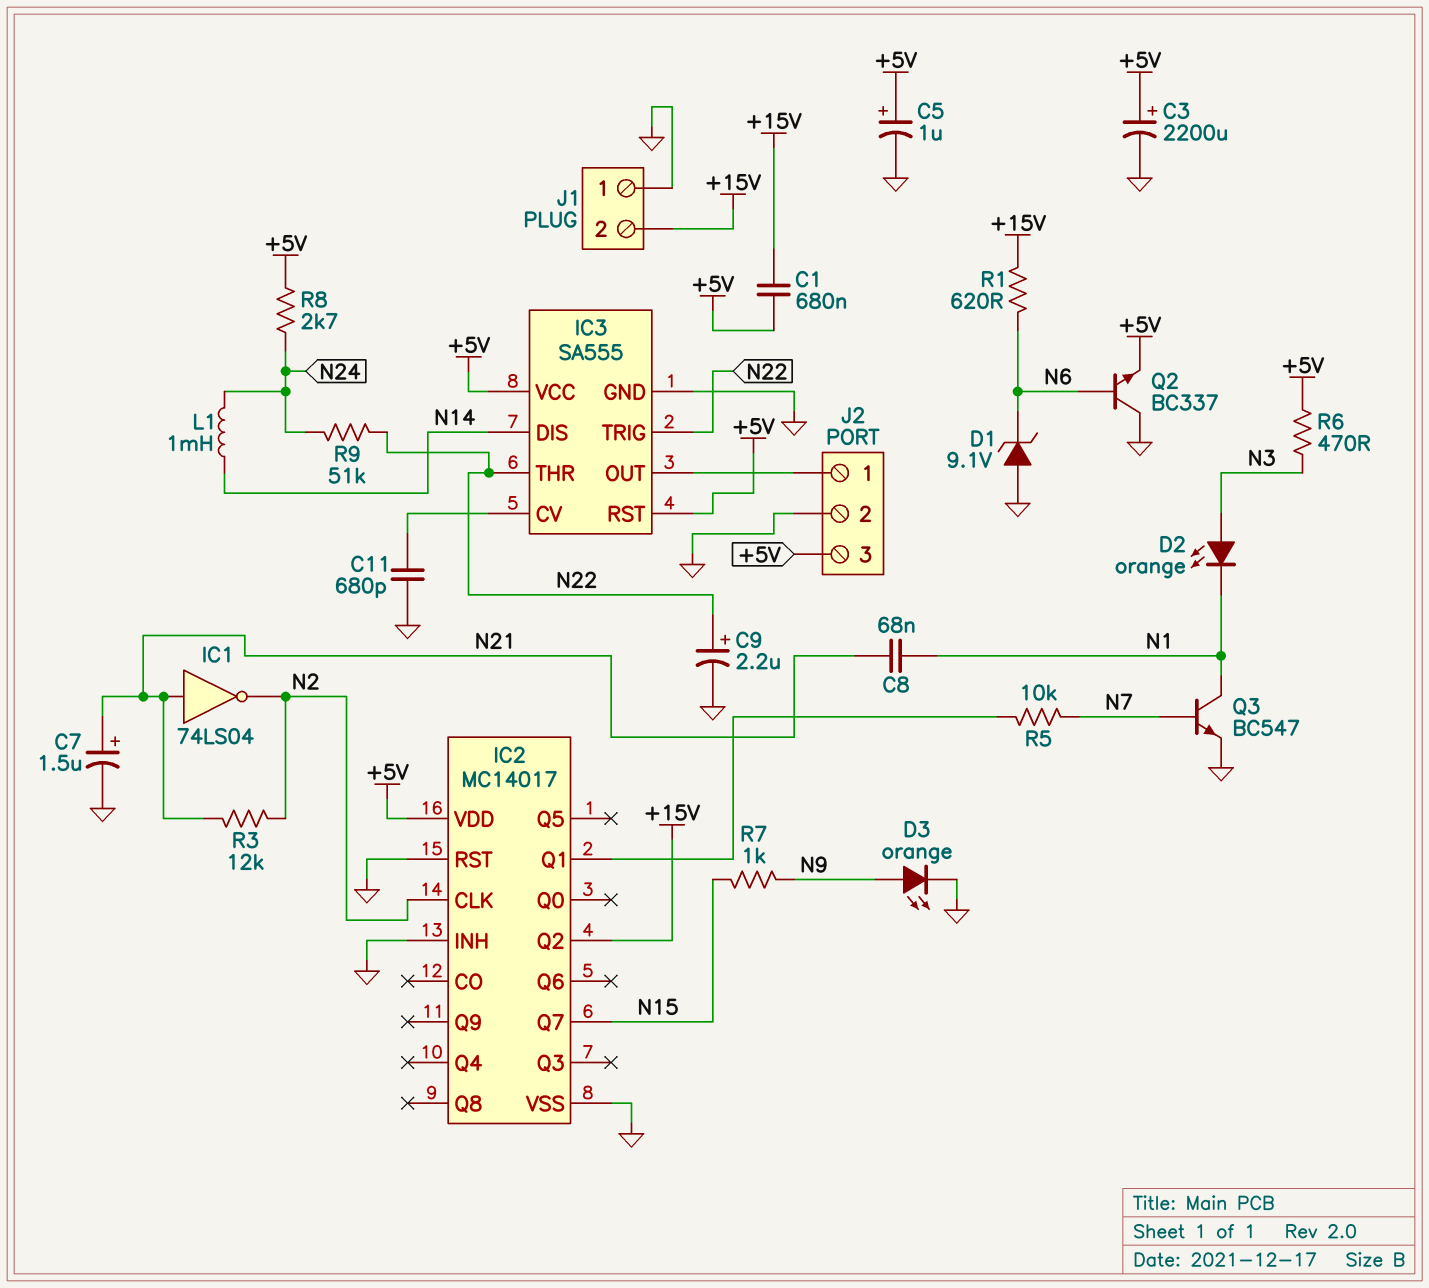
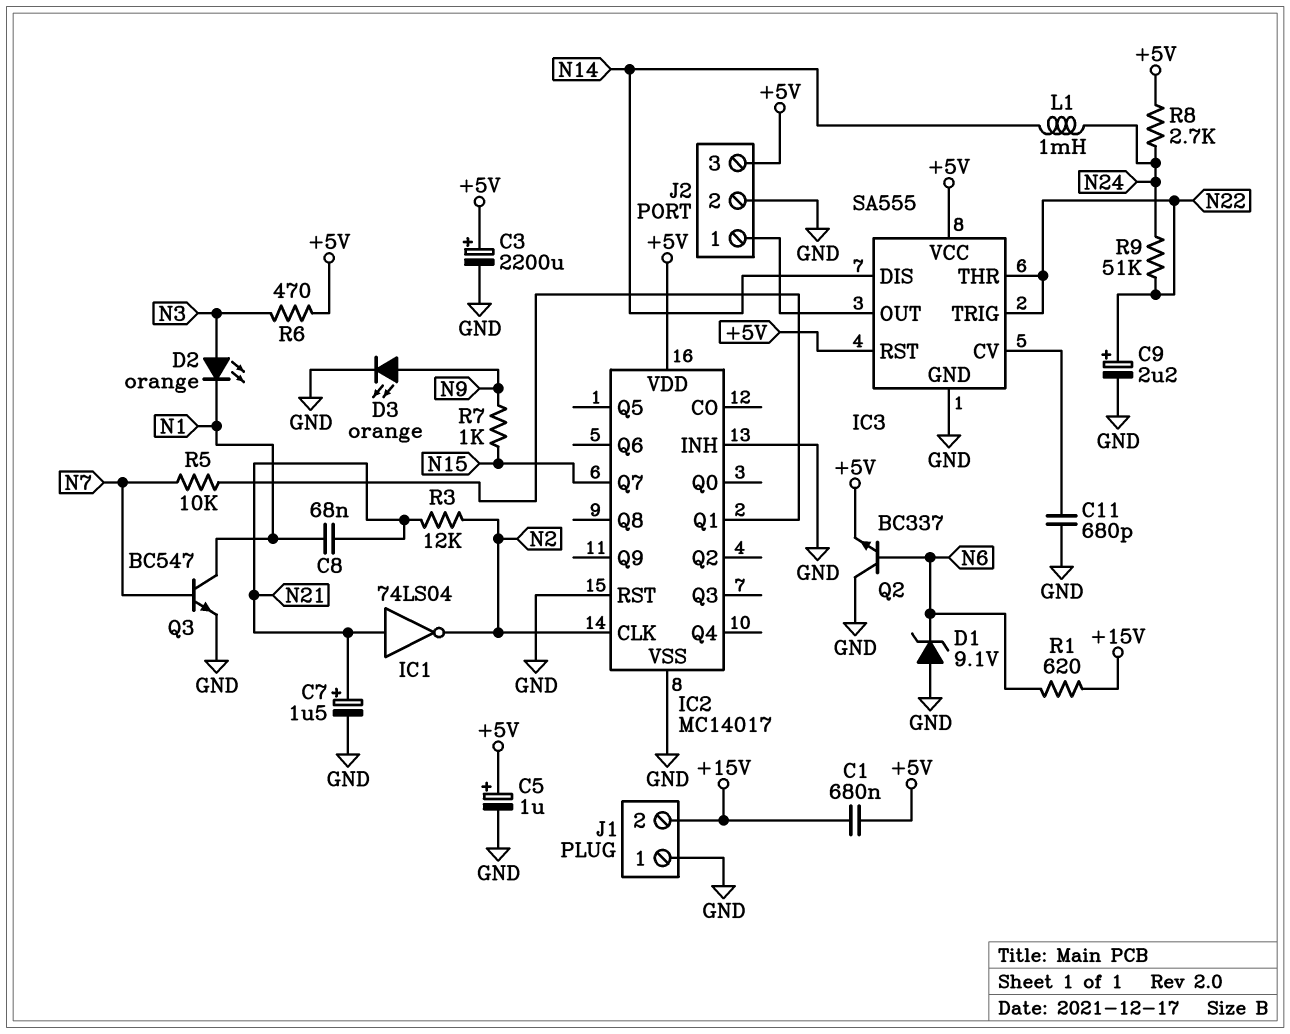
IC2 pin Q2: +15V -> none

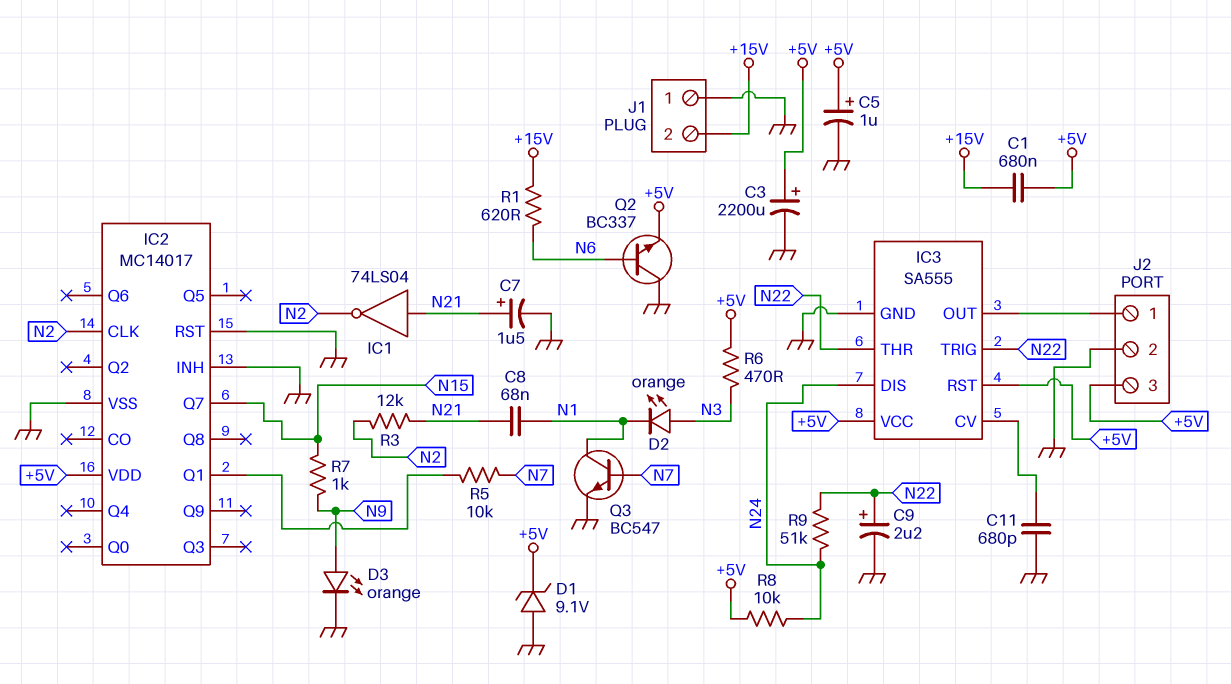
D1: zener 9.1V (A GND, K N6) -> zener 9.1V (A GND, K +5V)
IC3 pin DIS: N14 -> N24
L1: 1mH (N14, N24) -> none
R8: 2.7k (+5V, N24) -> 10k (+5V, N24)

